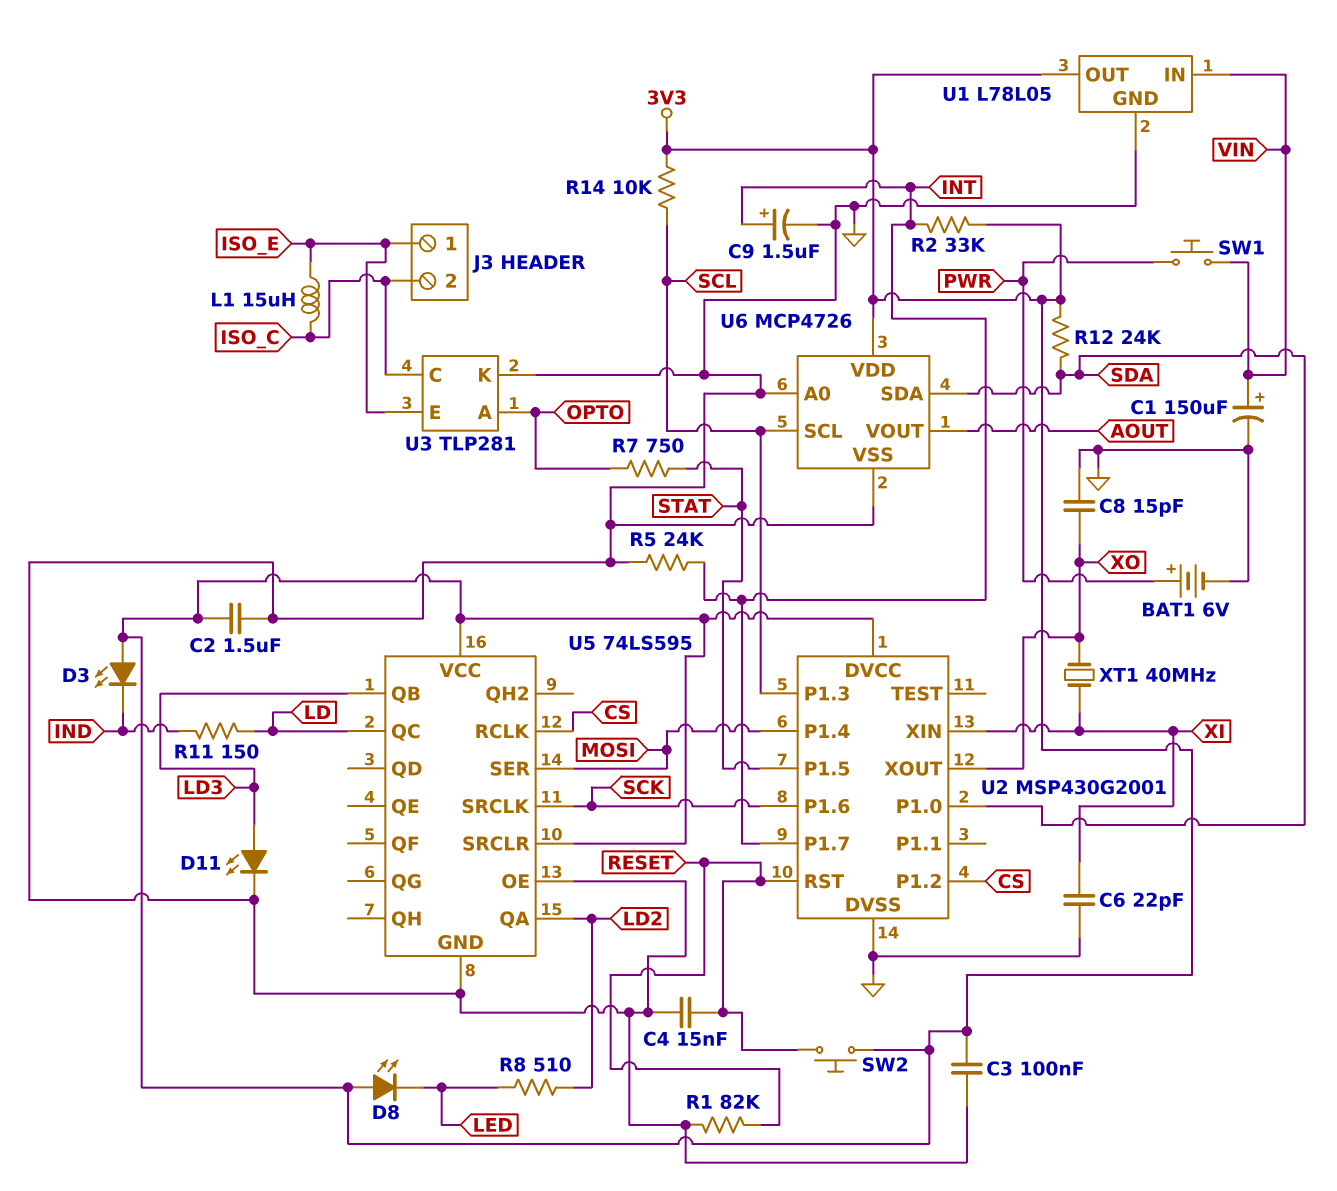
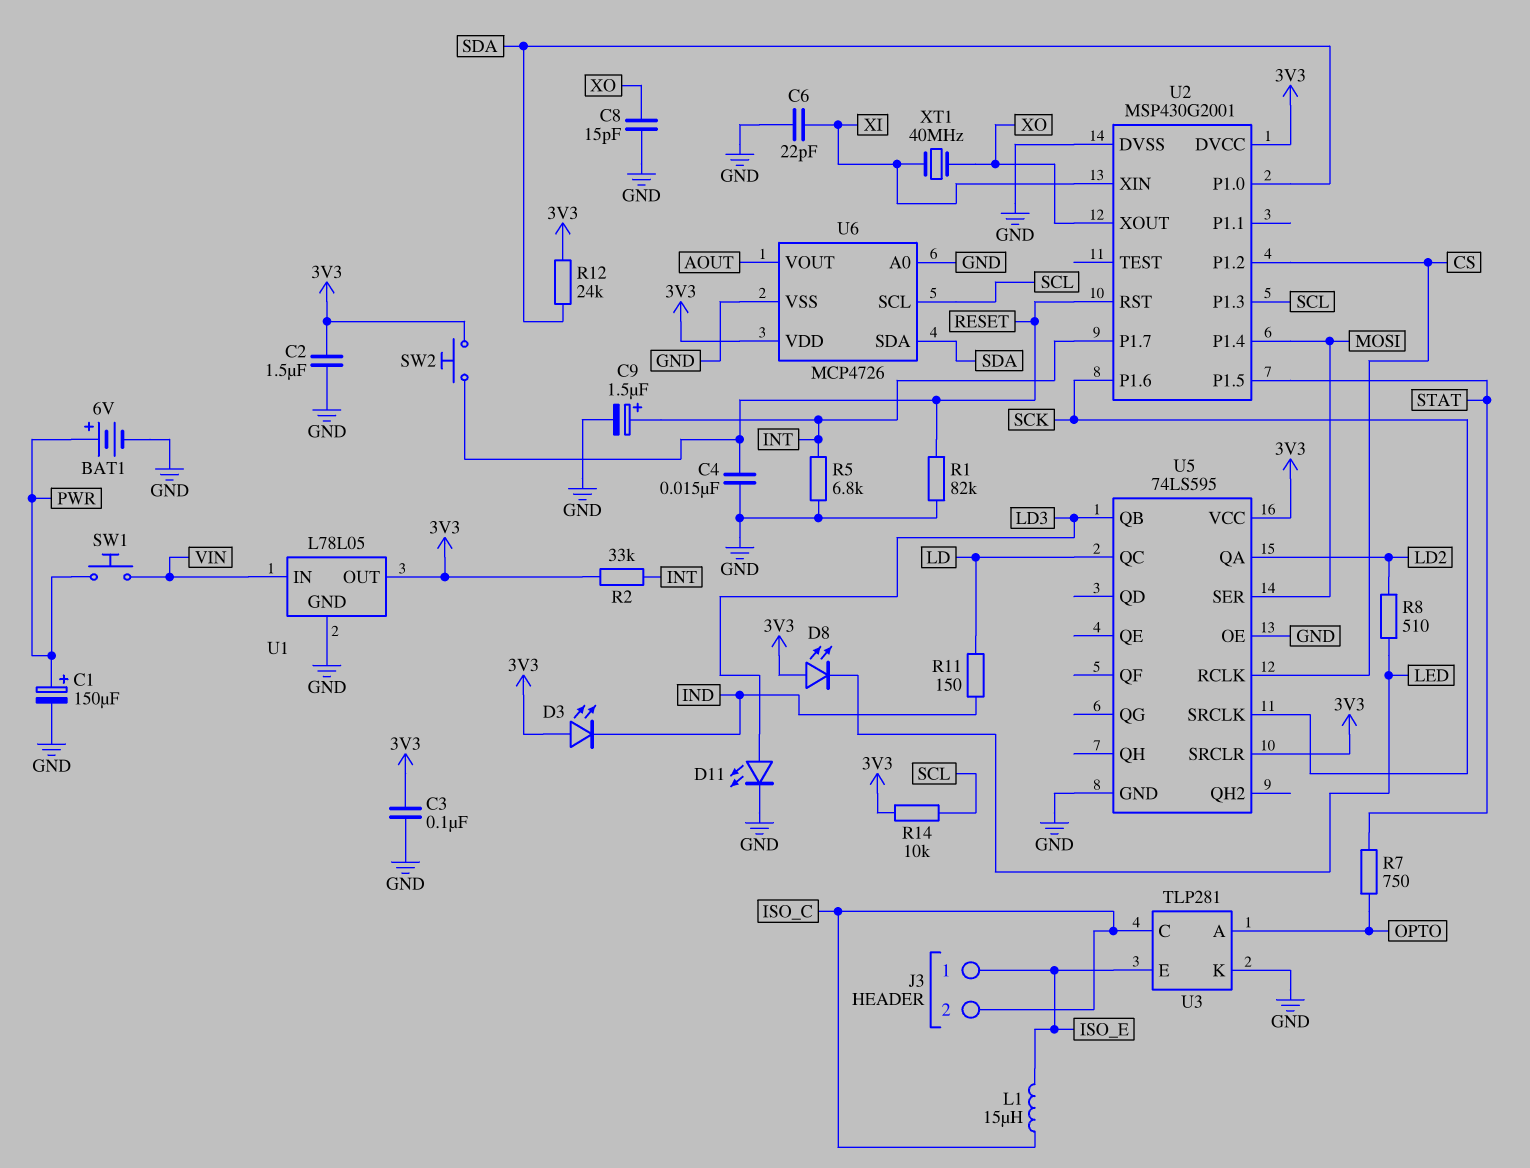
C1: 150uF (plus VIN, minus GND) -> 150uF (plus PWR, minus GND)
R5: 24k (GND, INT) -> 6.8k (GND, INT)

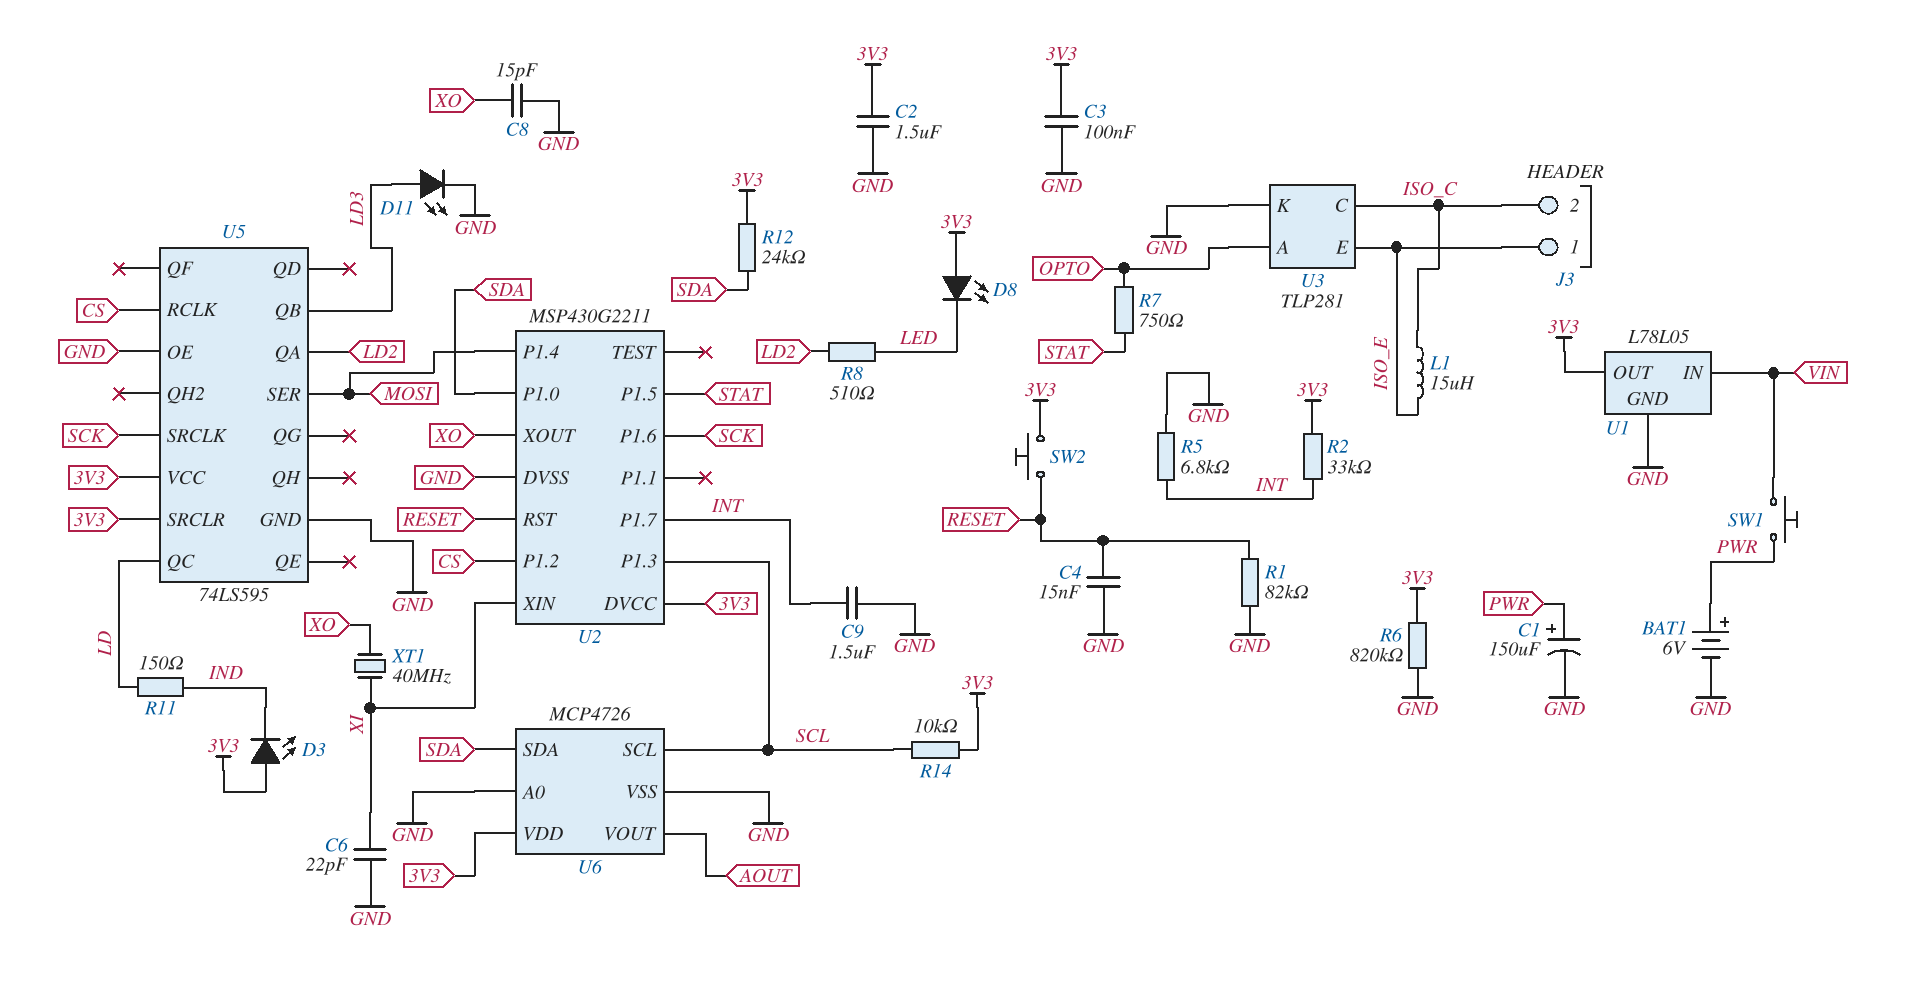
C9: 1.5uF (plus INT, minus GND) -> 1.5uF (GND, INT)
R6: none -> 820k (3V3, GND)
U2: MSP430G2001 -> MSP430G2211

